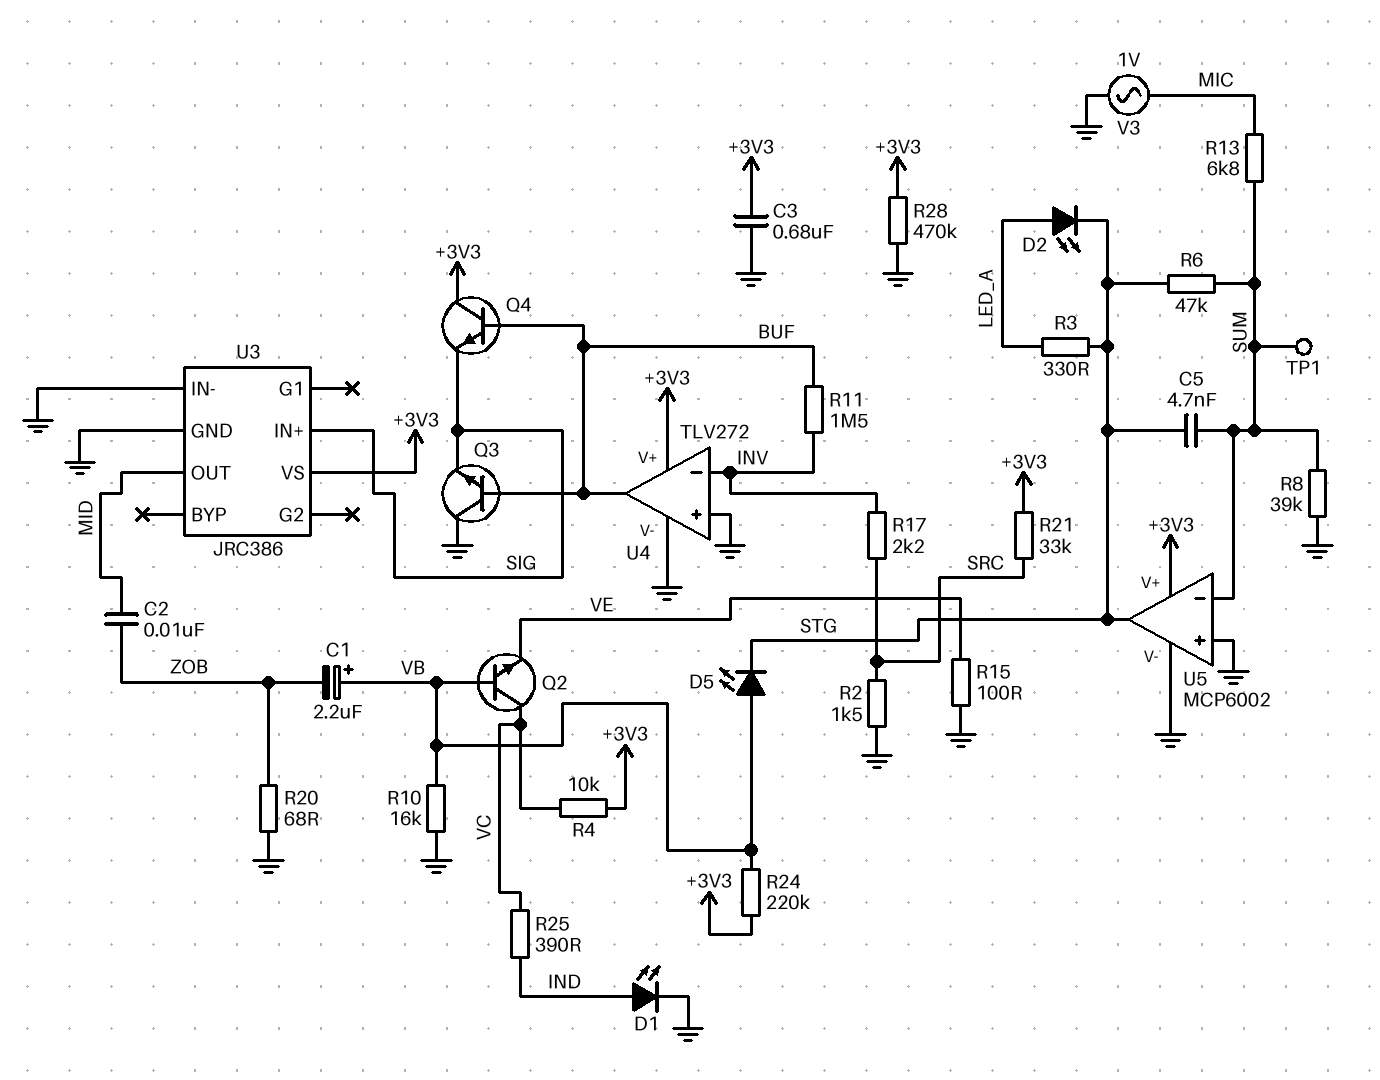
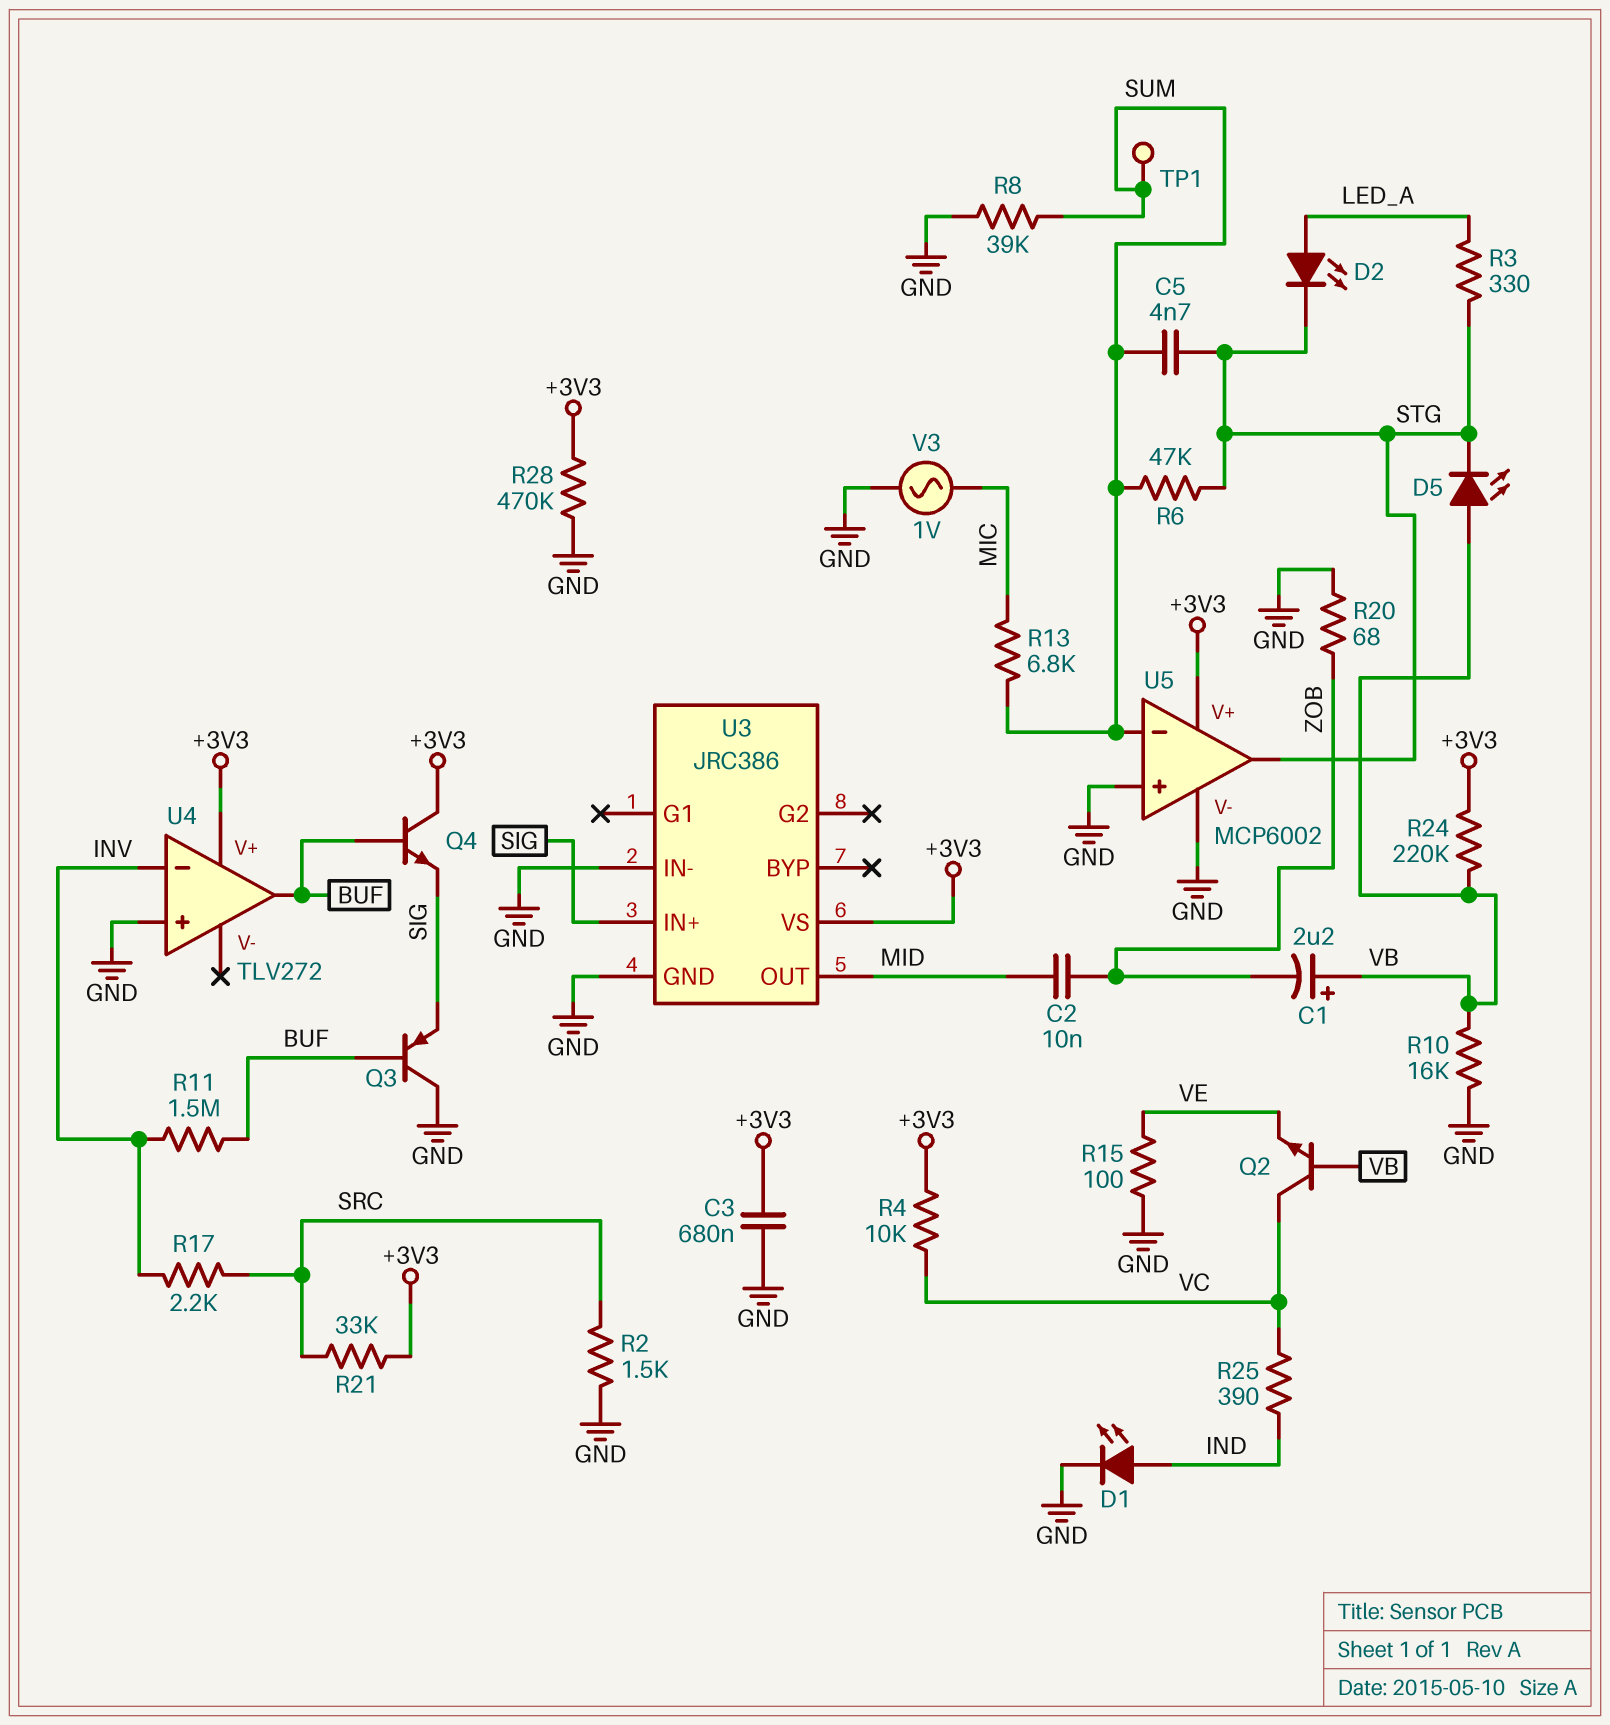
Q3: NPN (B BUF, C GND, E SIG) -> PNP (B BUF, C GND, E SIG)
U4 pin V-: GND -> none

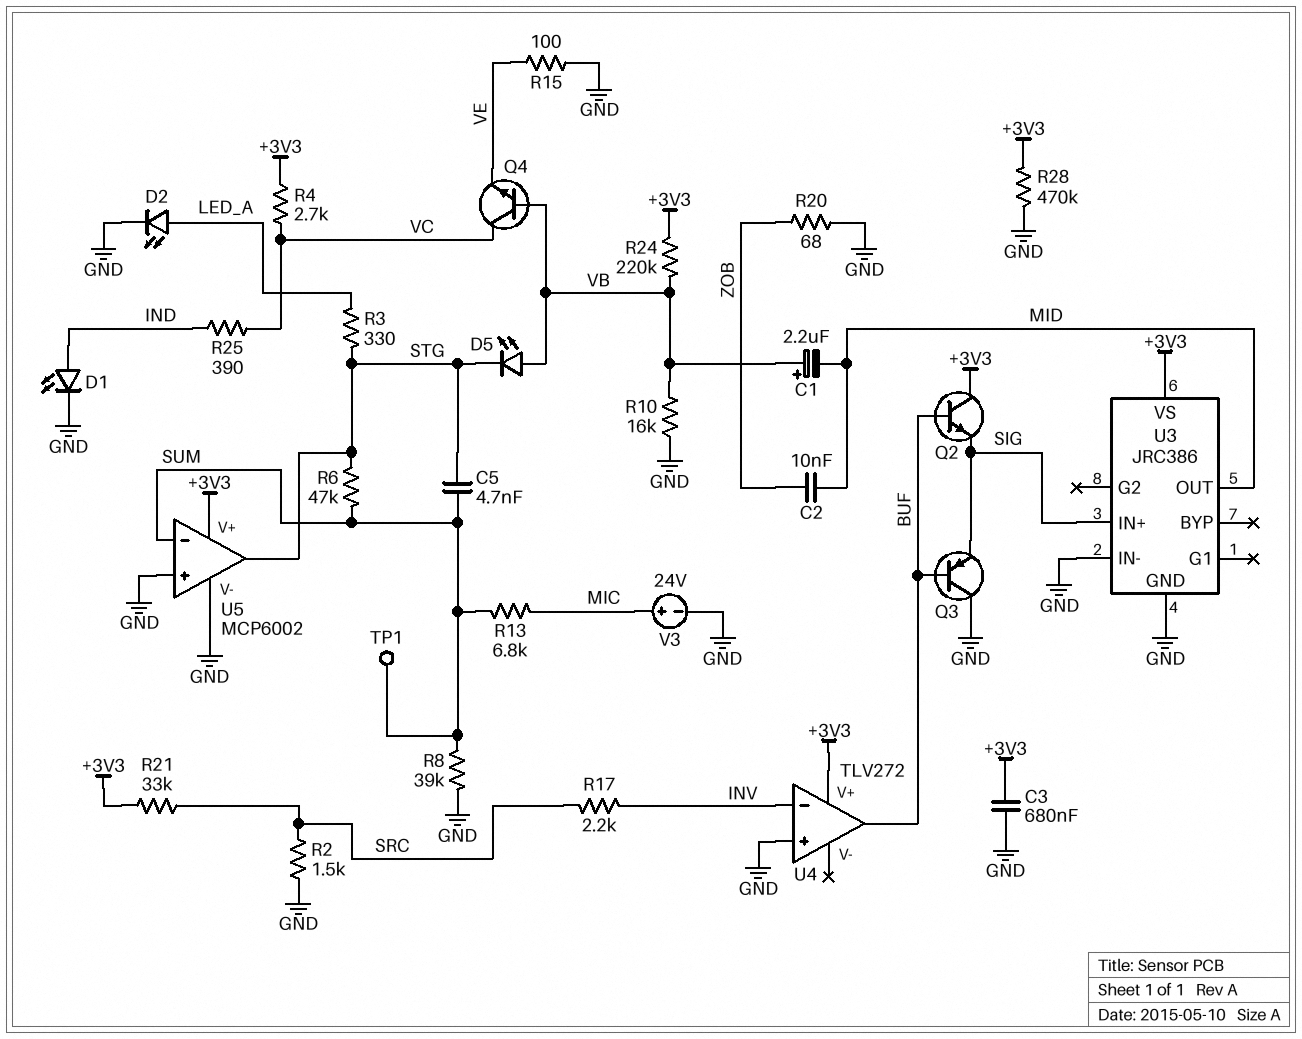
C1: 2.2uF (plus VB, minus ZOB) -> 2.2uF (plus VB, minus MID)
D2: LED (A LED_A, K STG) -> LED (A LED_A, K GND)
Q2: NPN (B VB, C VC, E VE) -> NPN (B BUF, C +3V3, E SIG)
Q4: NPN (B BUF, C +3V3, E SIG) -> NPN (B VB, C VC, E VE)
R4: 10k (+3V3, VC) -> 2.7k (+3V3, VC)
R11: 1.5M (BUF, INV) -> none
V3: AC 1V (GND, MIC) -> 24V (plus MIC, minus GND)

